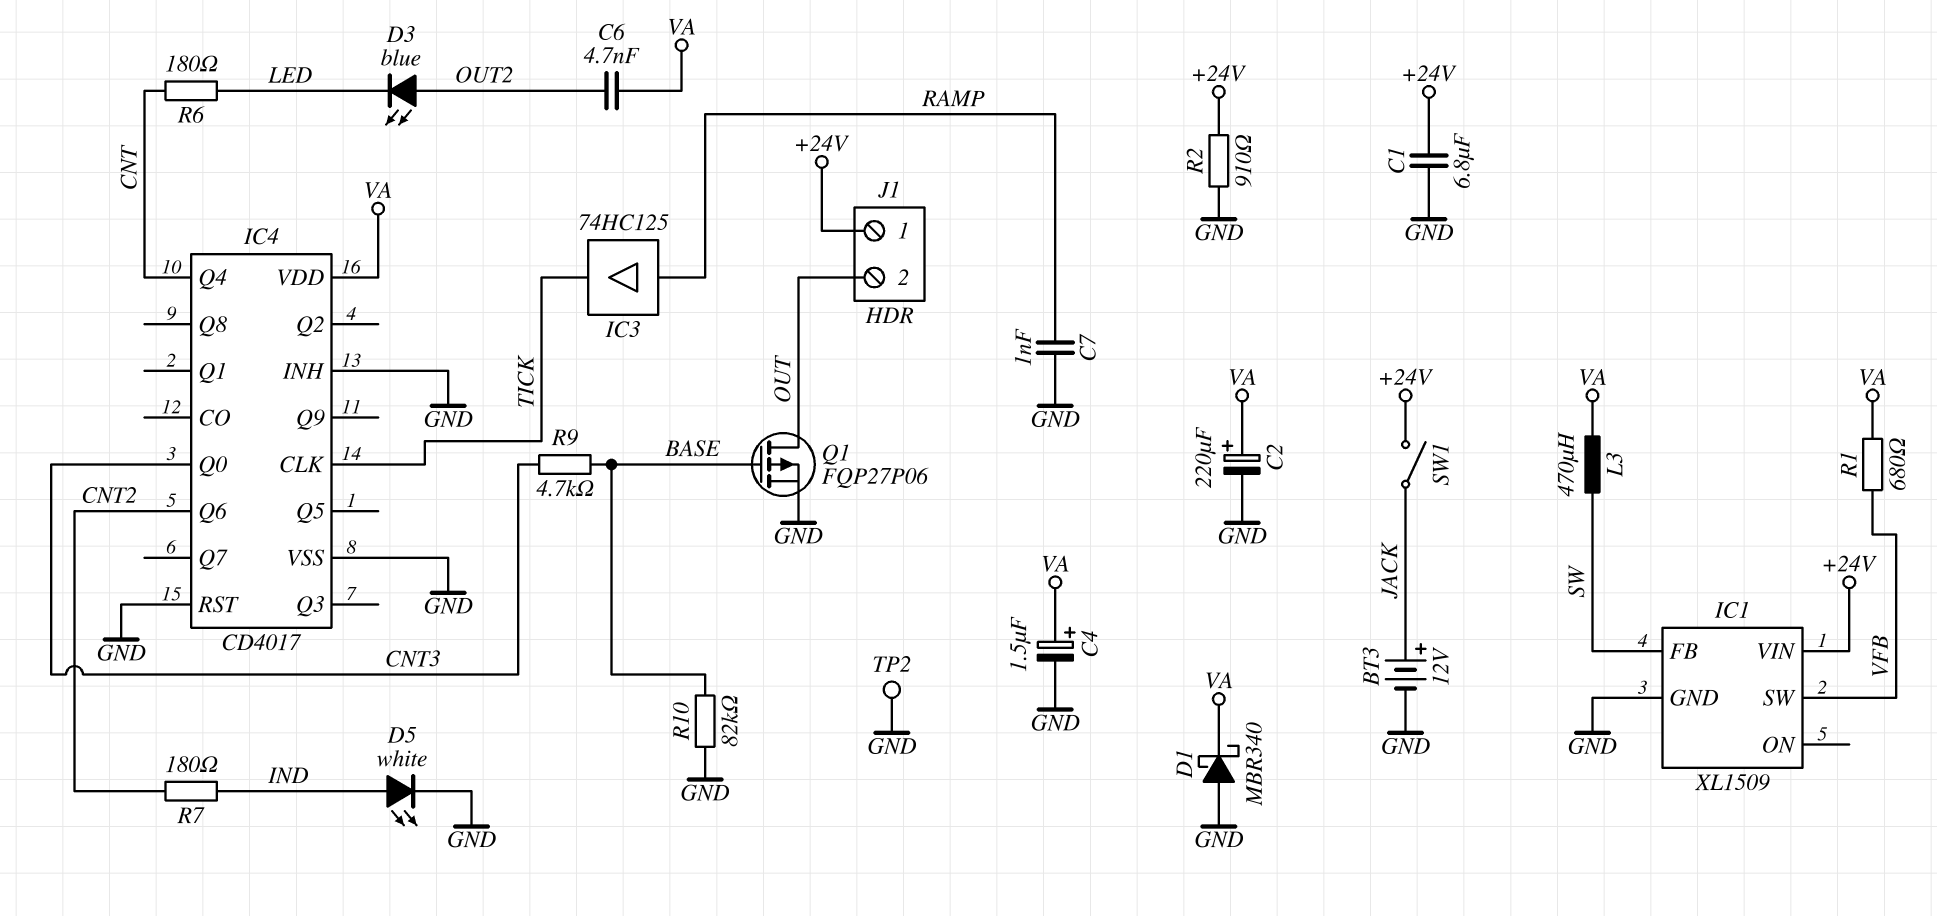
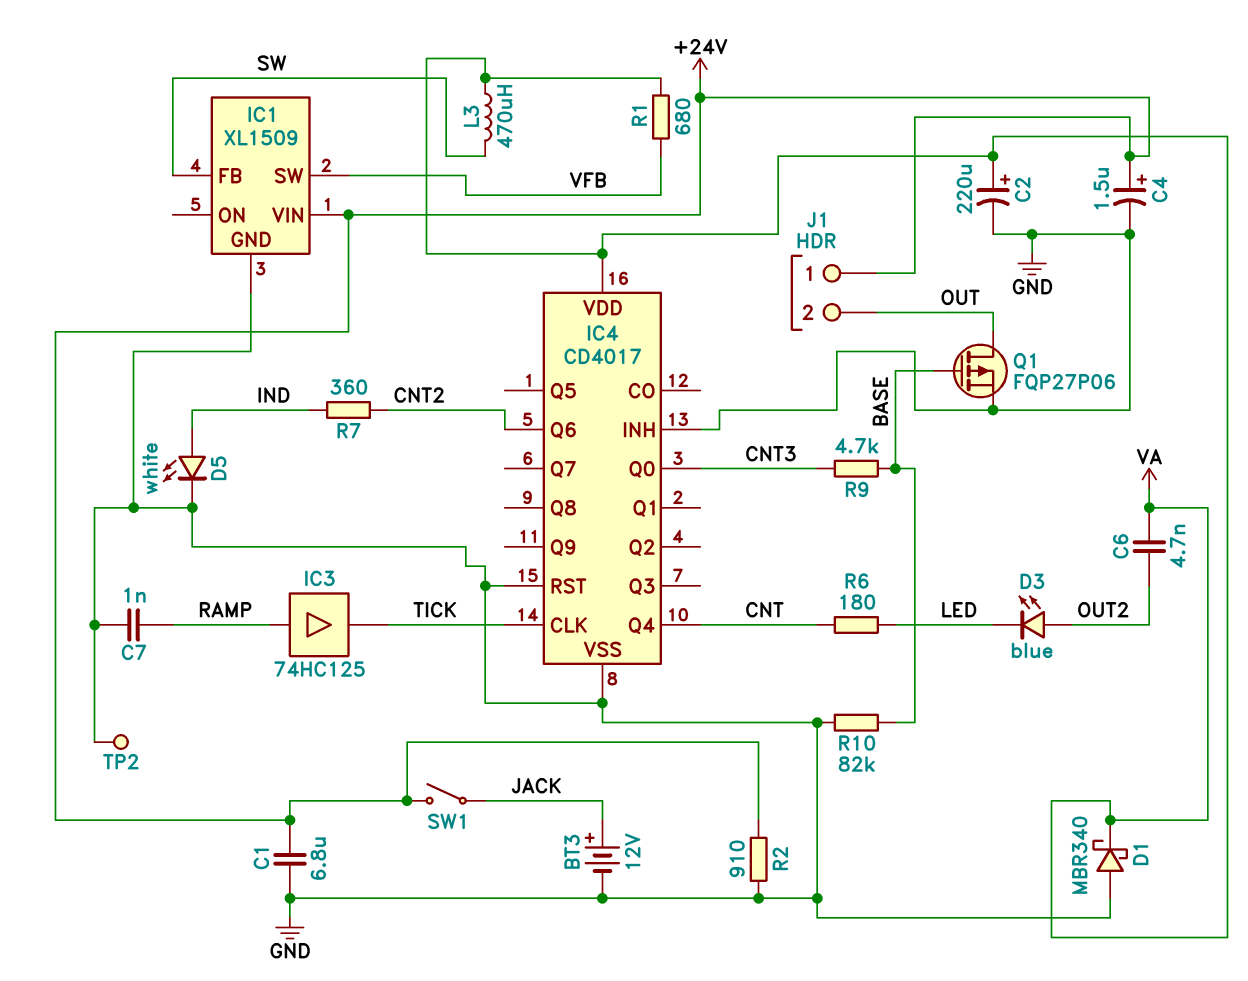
C4: 1.5uF (plus VA, minus GND) -> 1.5uF (plus +24V, minus GND)
R7: 180 (CNT2, IND) -> 360 (CNT2, IND)

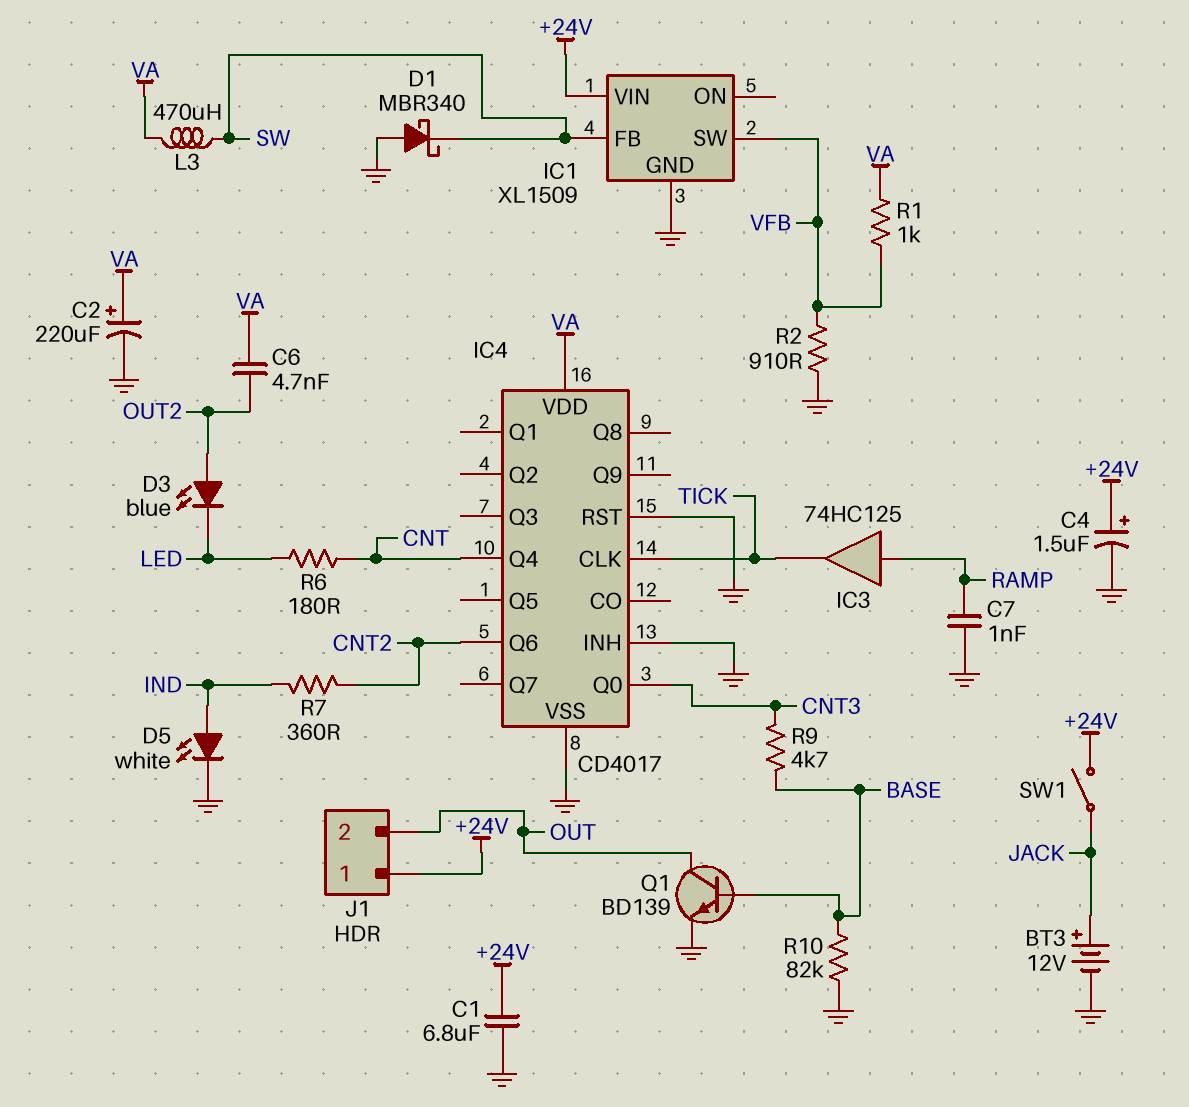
D1: schottky MBR340 (A GND, K VA) -> schottky MBR340 (A GND, K SW)
Q1: PMOS FQP27P06 (G BASE, D OUT, S GND) -> NPN BD139 (B BASE, C OUT, E GND)
R1: 680 (VA, VFB) -> 1k (VA, VFB)
R2: 910 (+24V, GND) -> 910 (GND, VFB)
TP2: test point (GND) -> none

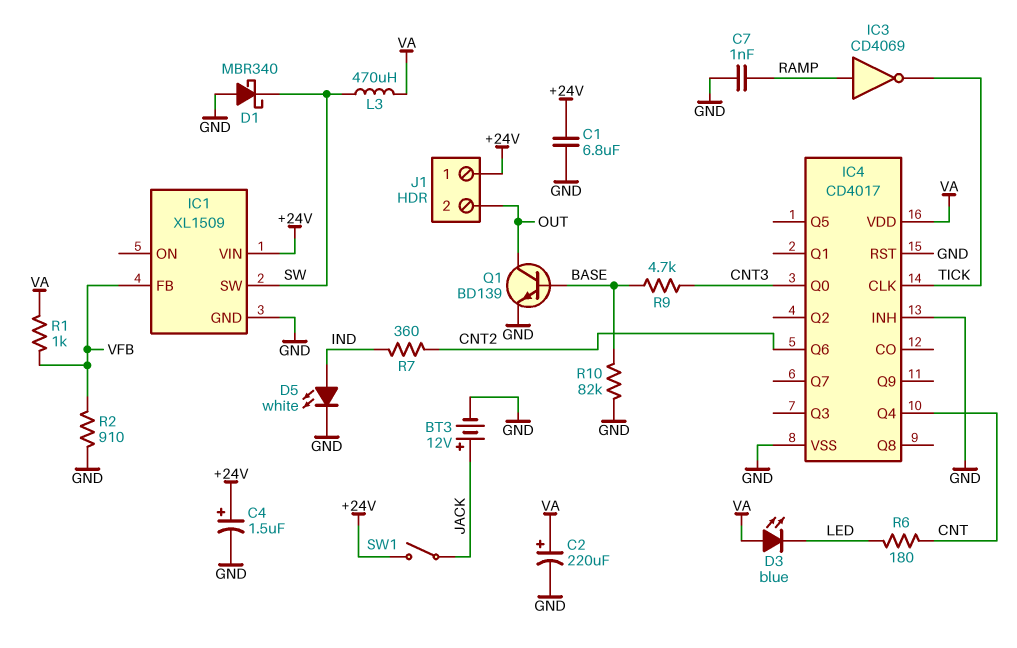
C6: 4.7nF (OUT2, VA) -> none
D3: LED blue (A OUT2, K LED) -> LED blue (A VA, K LED)
IC1 pin FB: SW -> VFB
IC1 pin SW: VFB -> SW
IC3: buffer 74HC125 (in RAMP, out TICK) -> NOT CD4069 (in RAMP, out TICK)

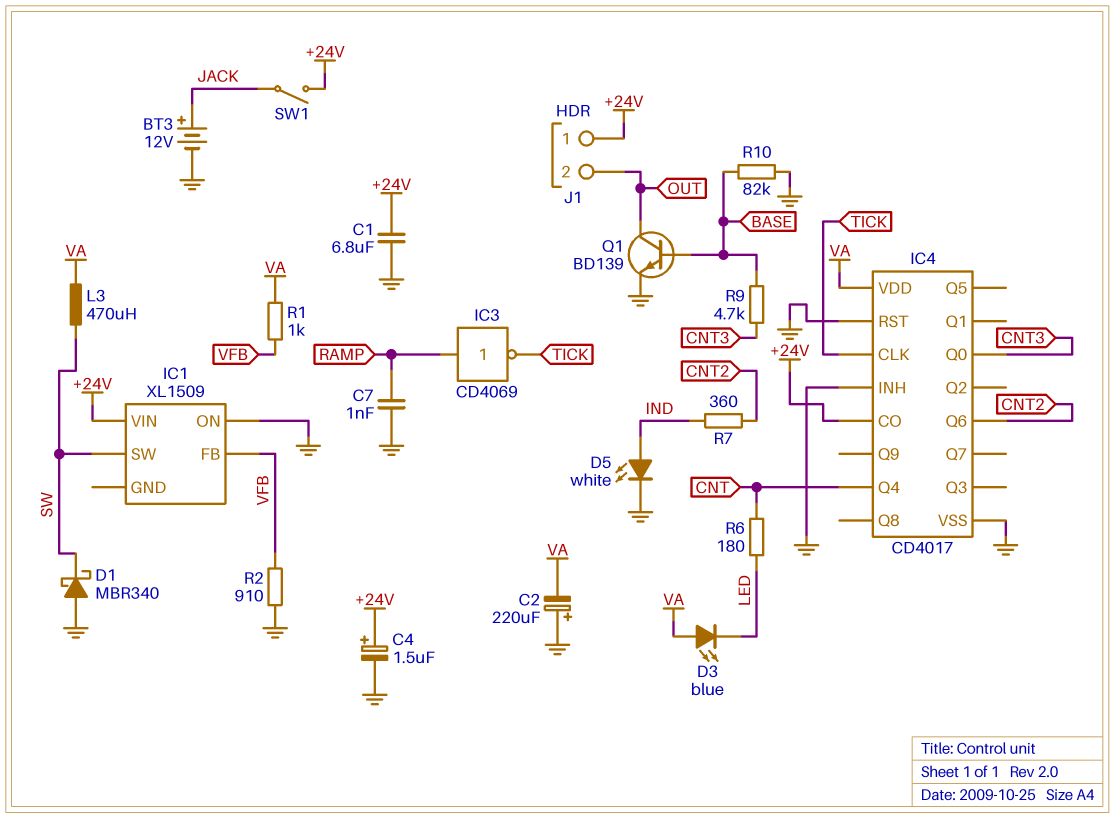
C2: 220uF (plus VA, minus GND) -> 220uF (plus GND, minus VA)
IC1 pin GND: GND -> none
IC1 pin ON: none -> GND
IC4 pin CO: none -> +24V

